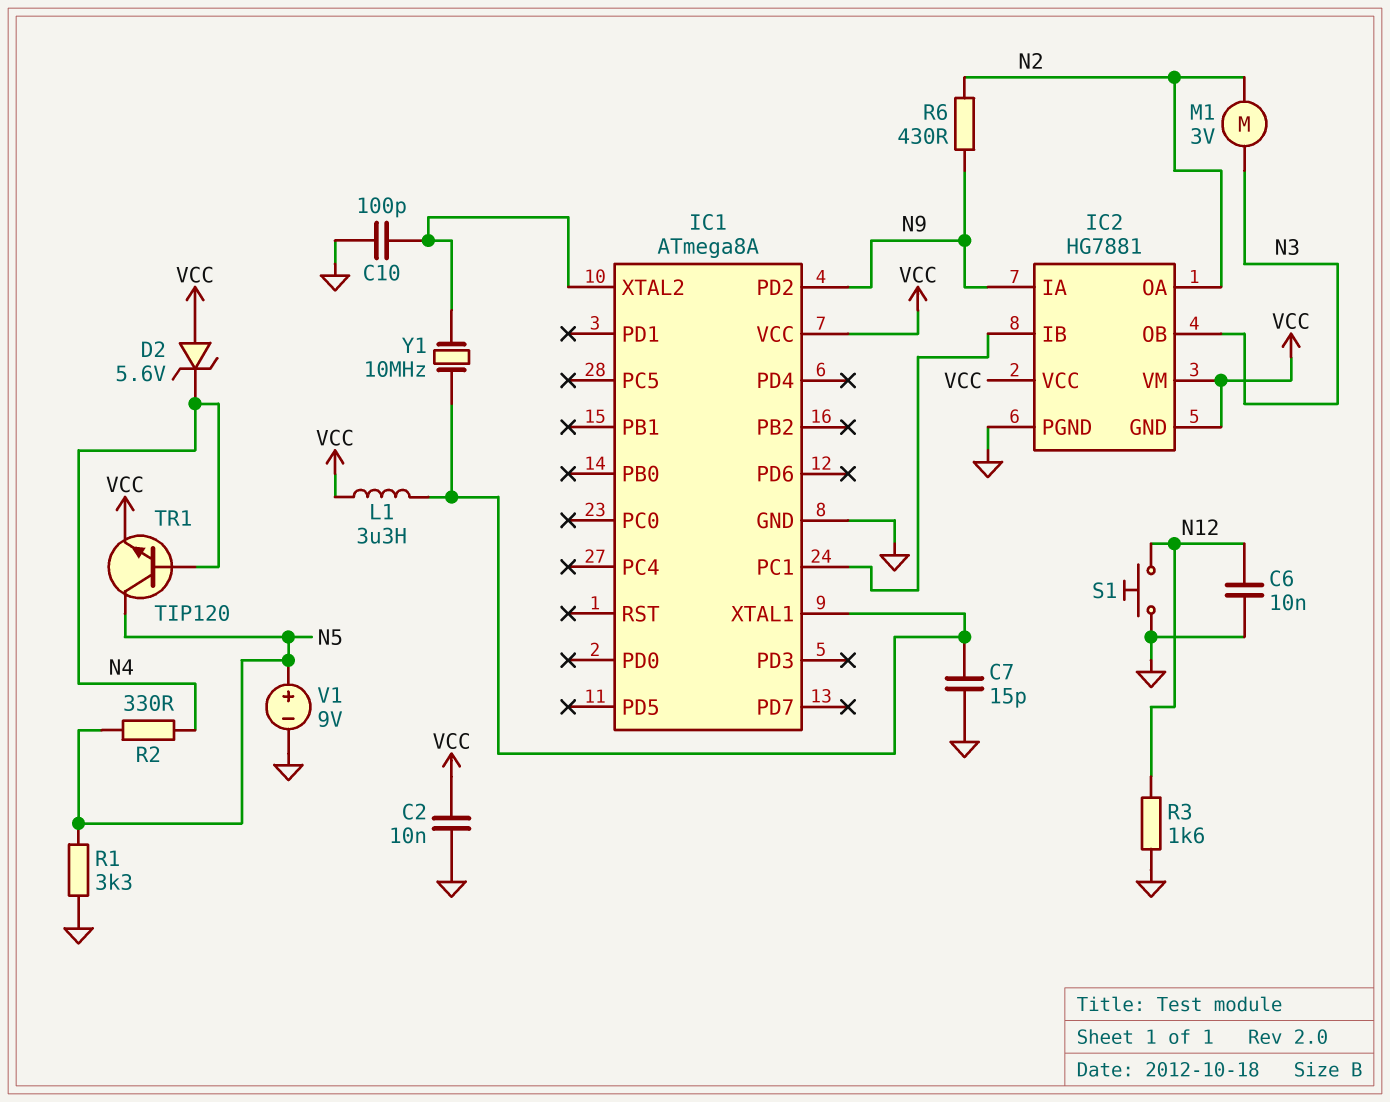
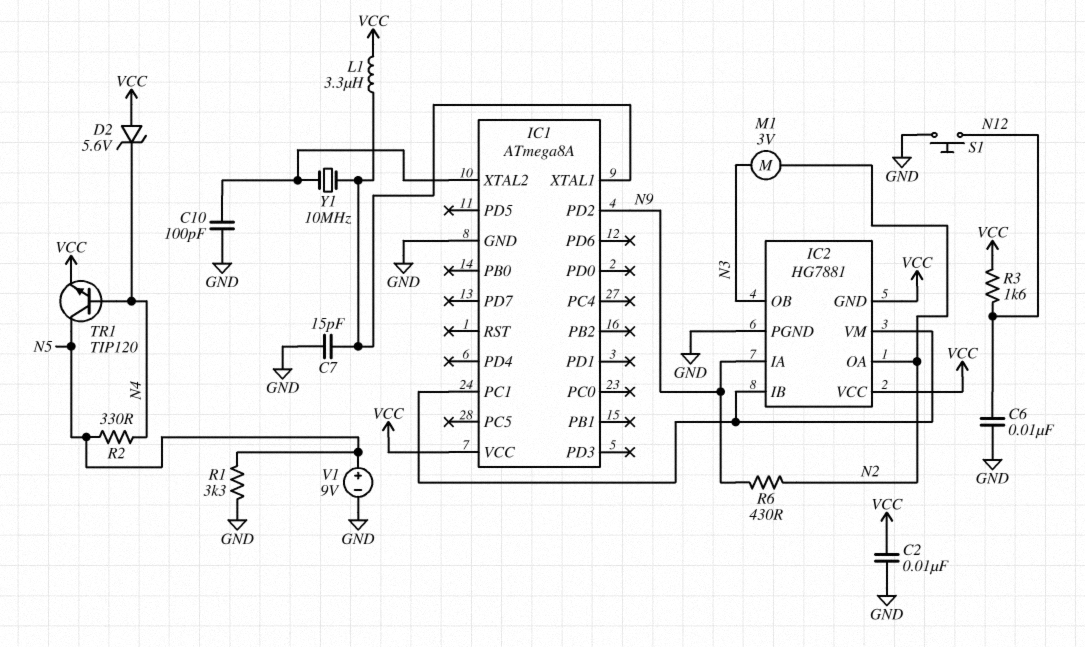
IC2 pin VM: VCC -> IC1/PC1
R3: 1.6k (GND, N12) -> 1.6k (N12, VCC)

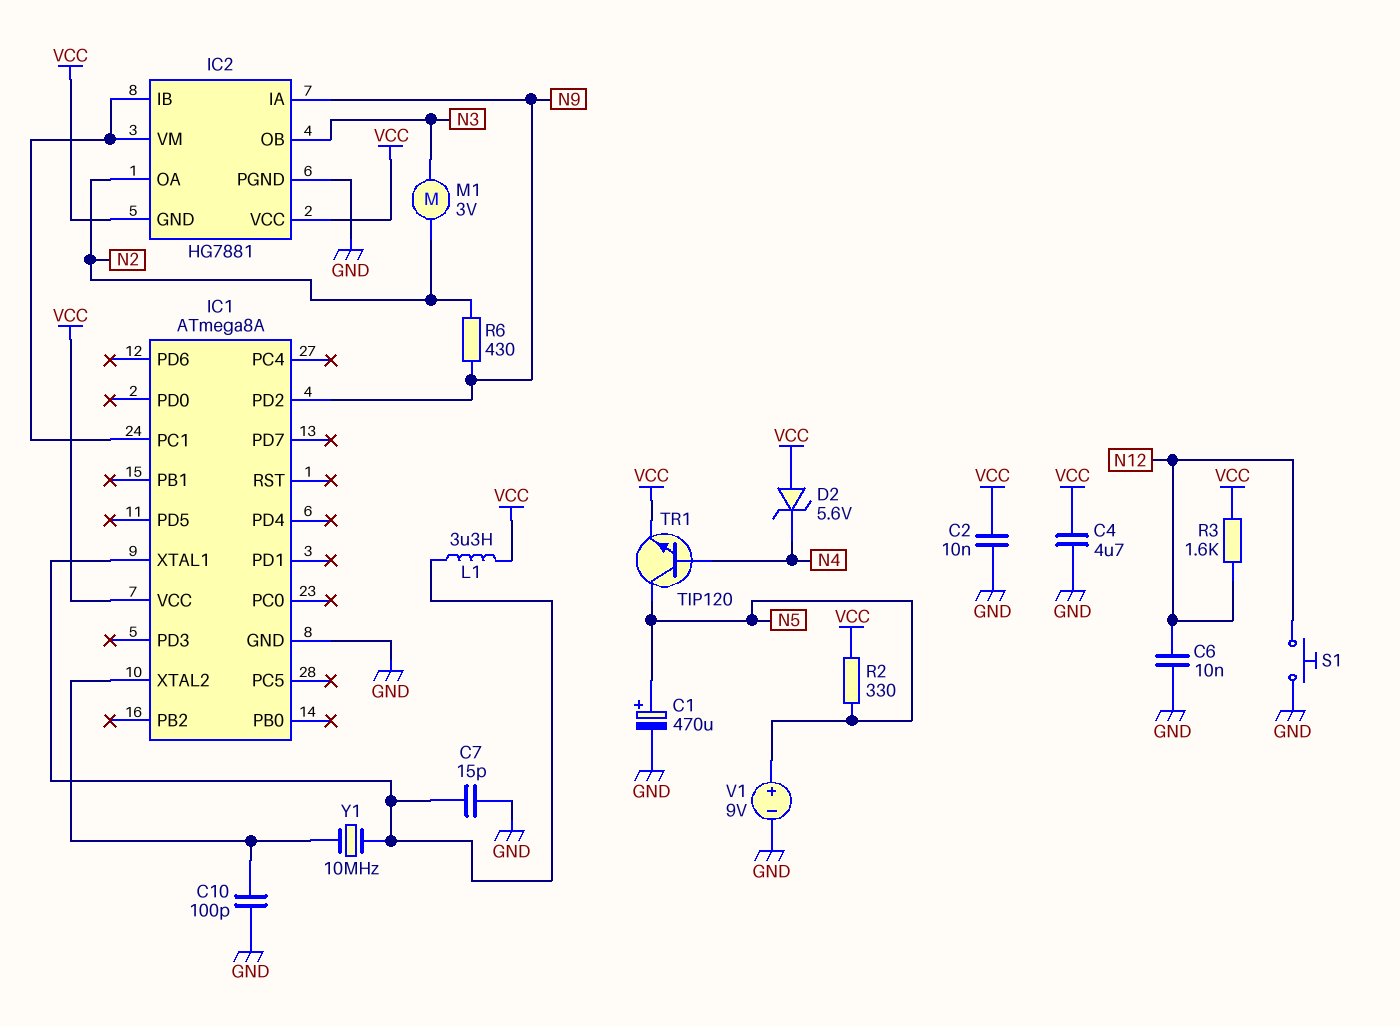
C1: none -> 470uF (plus N5, minus GND)
C4: none -> 4.7uF (GND, VCC)
R1: 3.3k (GND, N5) -> none
R2: 330 (N4, N5) -> 330 (N5, VCC)

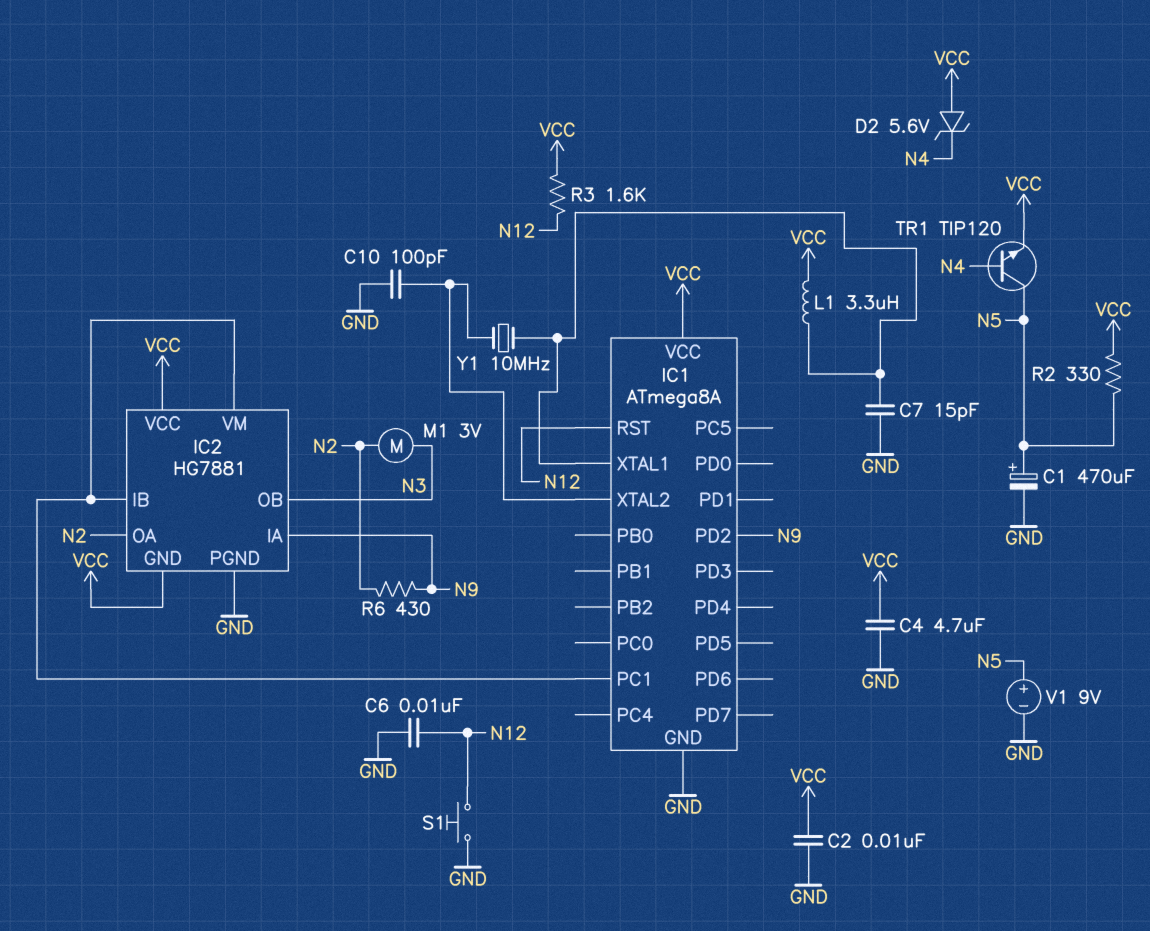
IC1 pin RST: none -> N12

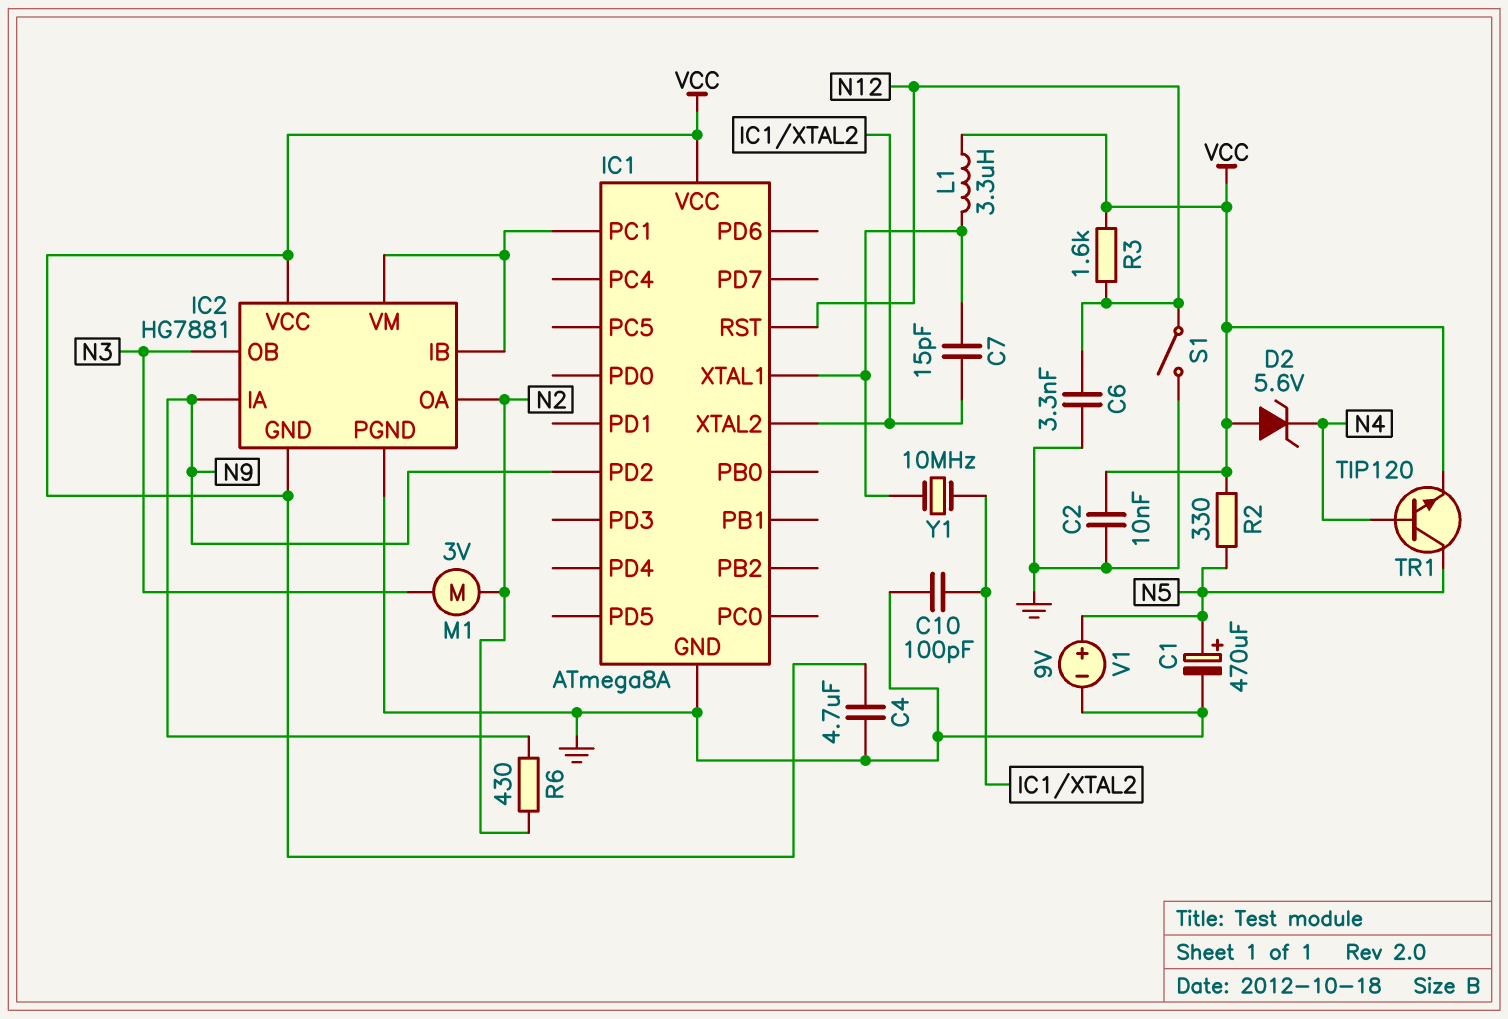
C6: 10nF (GND, N12) -> 3.3nF (GND, N12)
C7: 15pF (GND, IC1/XTAL1) -> 15pF (IC1/XTAL1, IC1/XTAL2)
S1: button (GND, N12) -> switch (GND, N12)

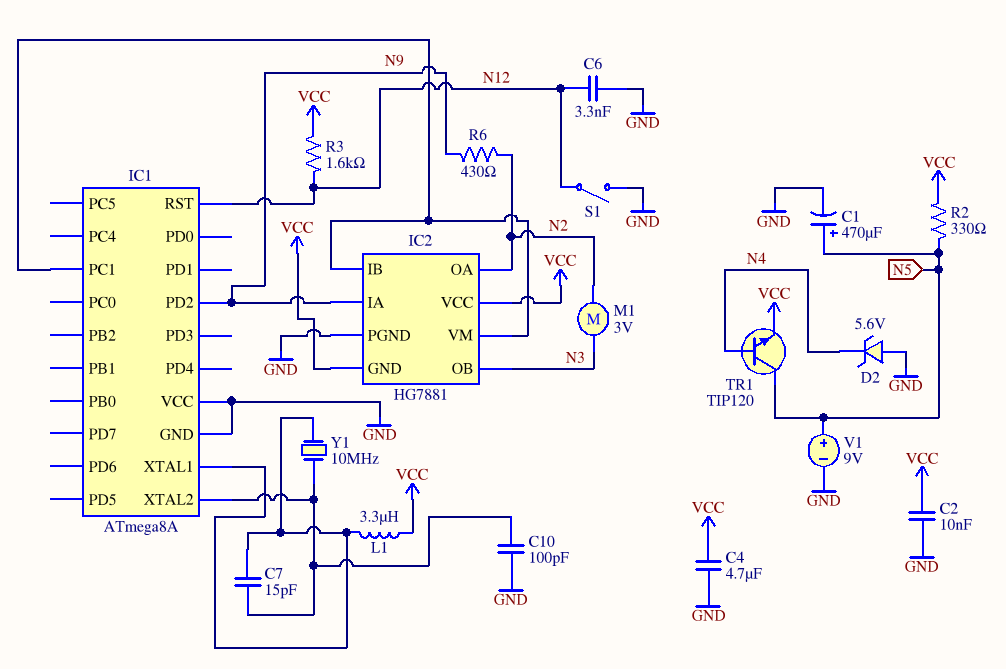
D2: zener 5.6V (A VCC, K N4) -> zener 5.6V (A GND, K N4)
IC1 pin VCC: VCC -> GND

